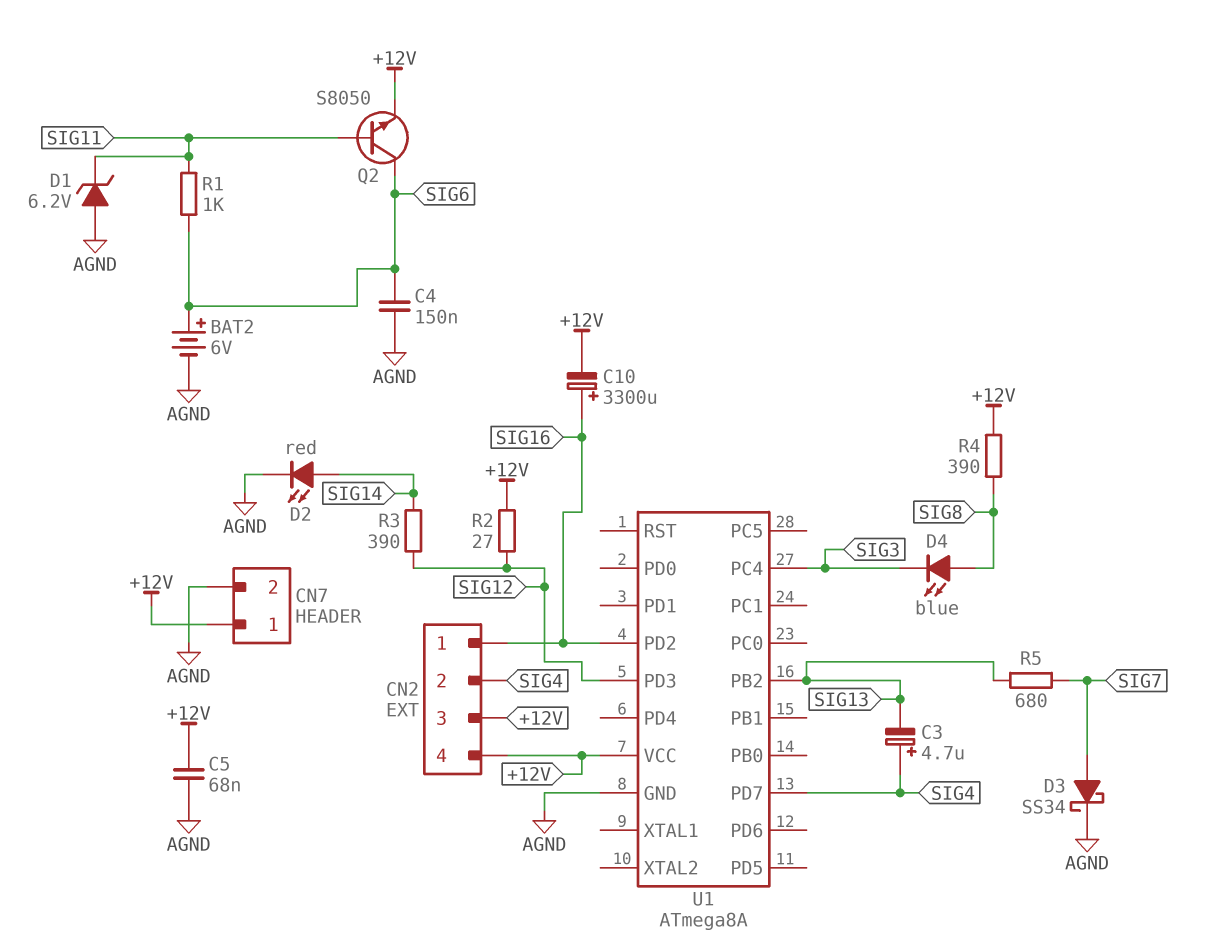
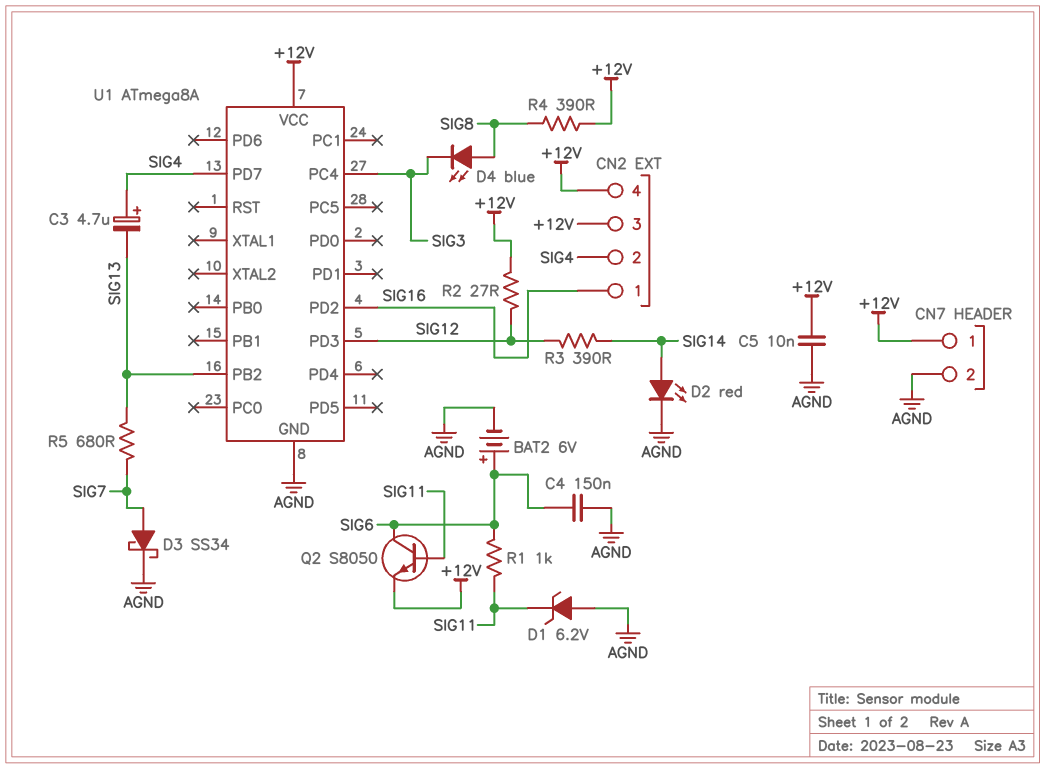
C5: 68nF (+12V, AGND) -> 10nF (+12V, AGND)
C10: 3300uF (plus SIG16, minus +12V) -> none

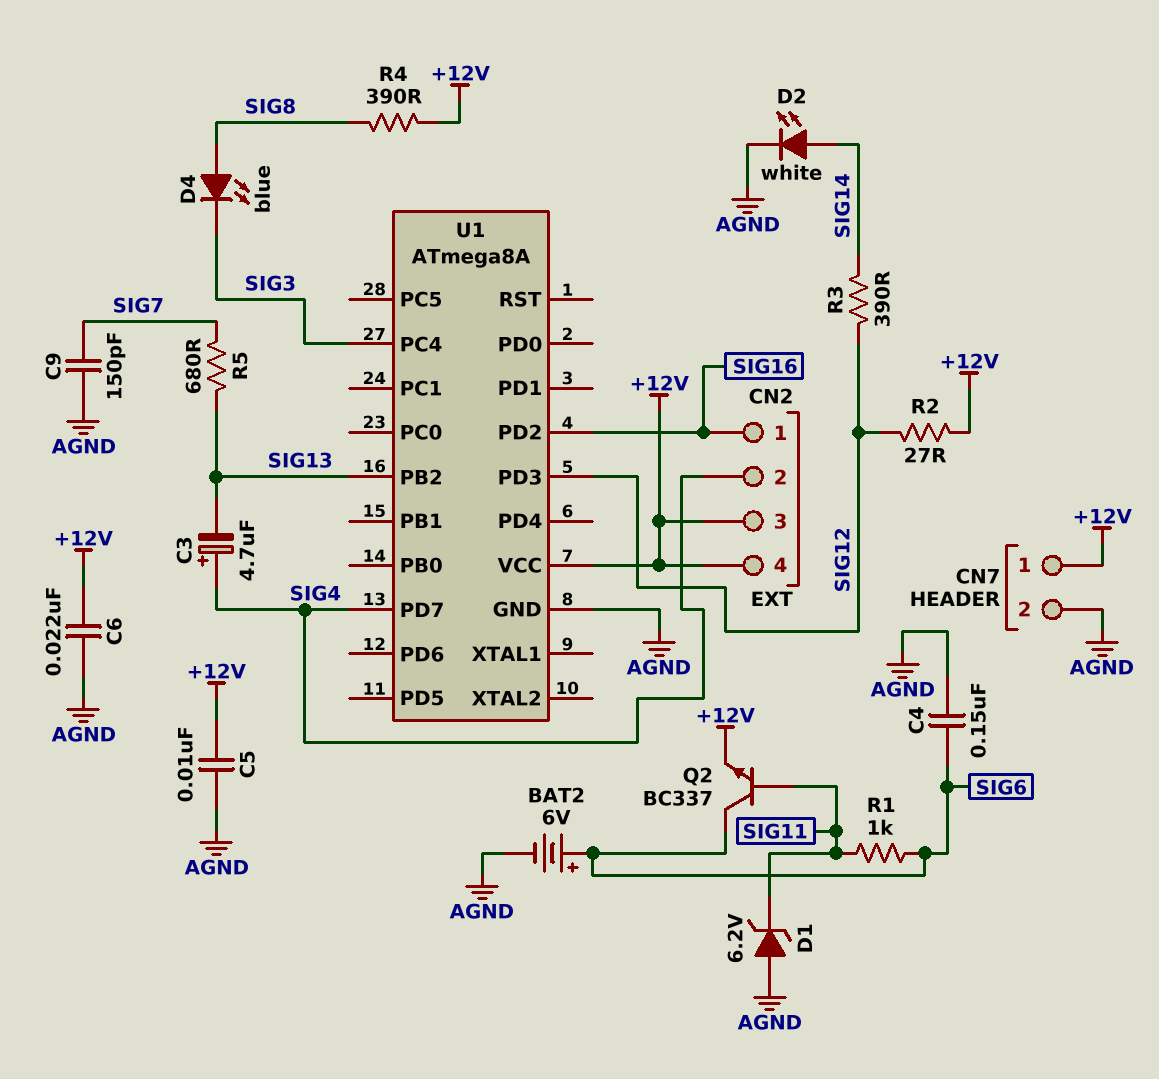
C6: none -> 22nF (+12V, AGND)
C9: none -> 150pF (AGND, SIG7)
D2: LED red (A SIG14, K AGND) -> LED white (A SIG14, K AGND)
D3: schottky SS34 (A SIG7, K AGND) -> none
Q2: NPN S8050 (B SIG11, C SIG6, E +12V) -> NPN BC337 (B SIG11, C SIG6, E +12V)

